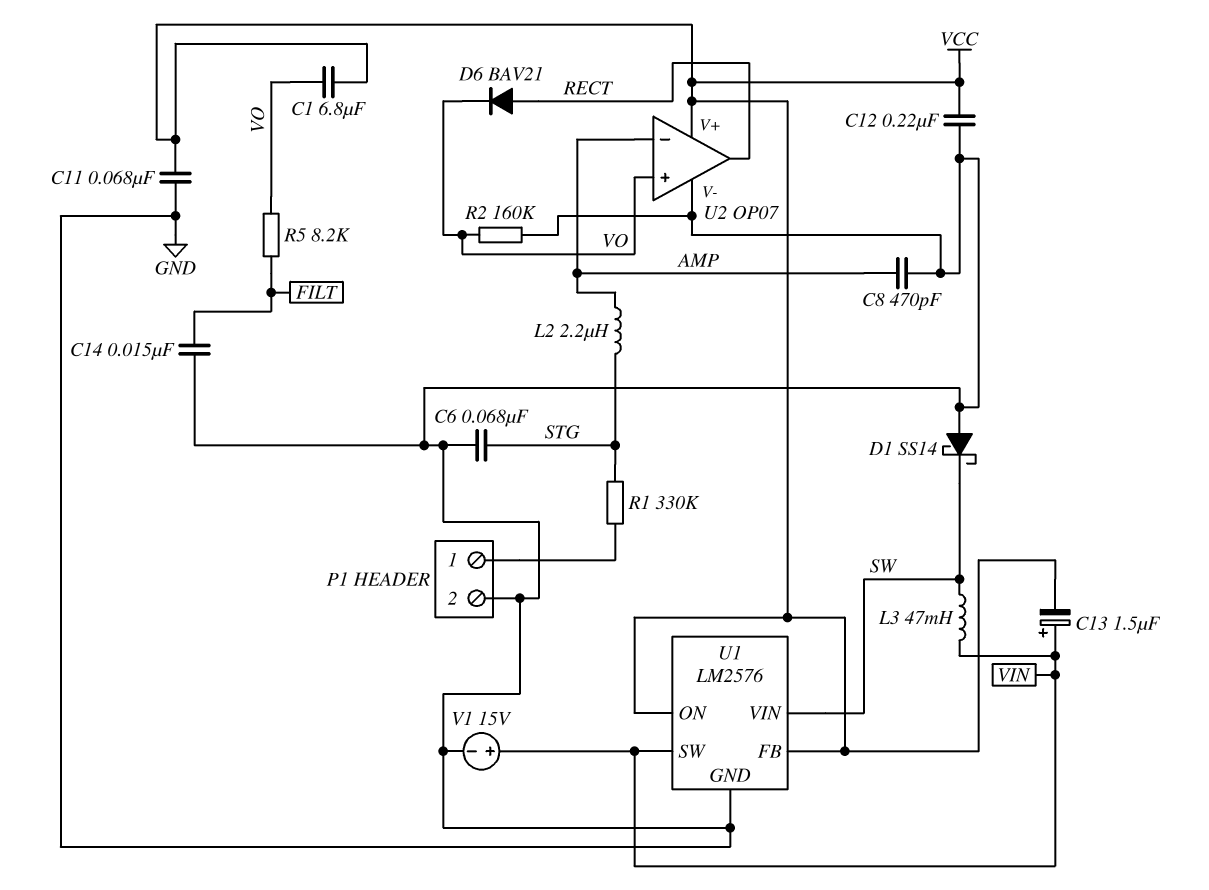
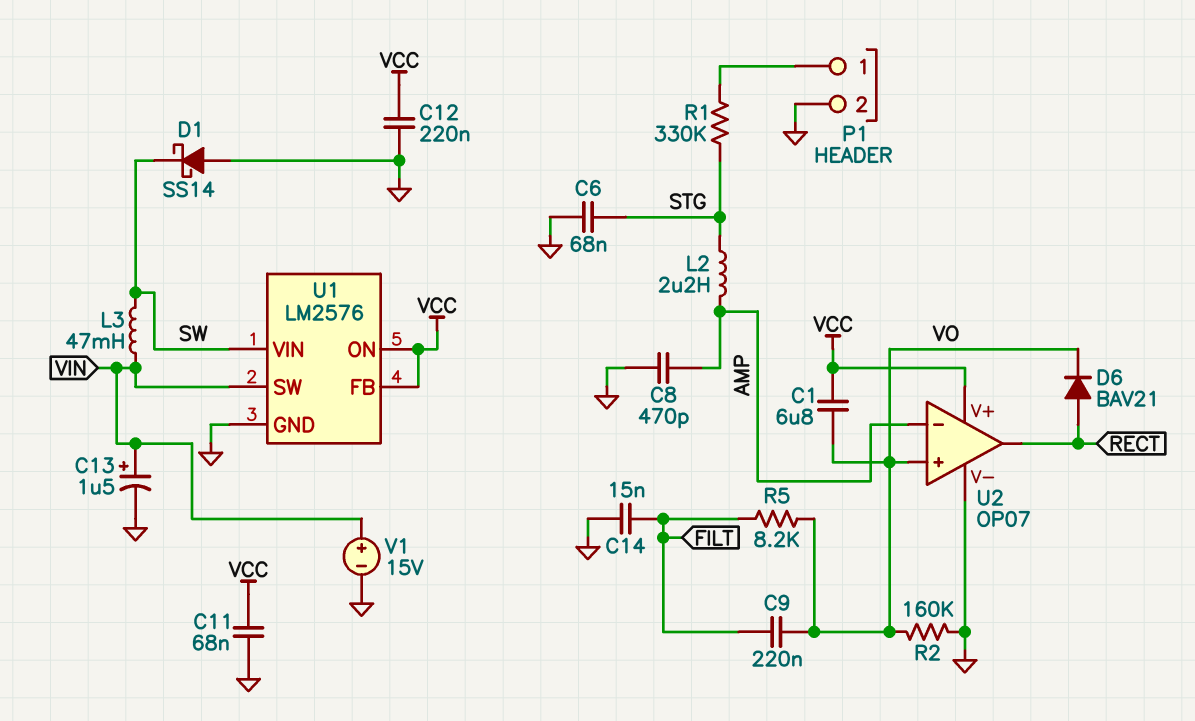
C9: none -> 220nF (FILT, VO)
C13: 1.5uF (plus VIN, minus VCC) -> 1.5uF (plus VIN, minus GND)

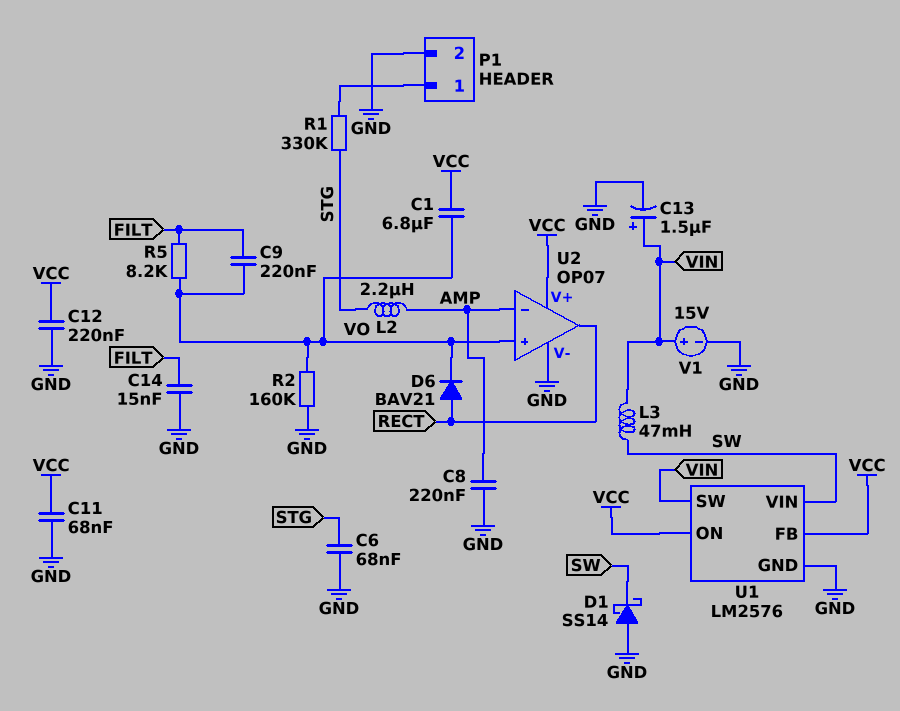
C8: 470pF (AMP, GND) -> 220nF (AMP, GND)

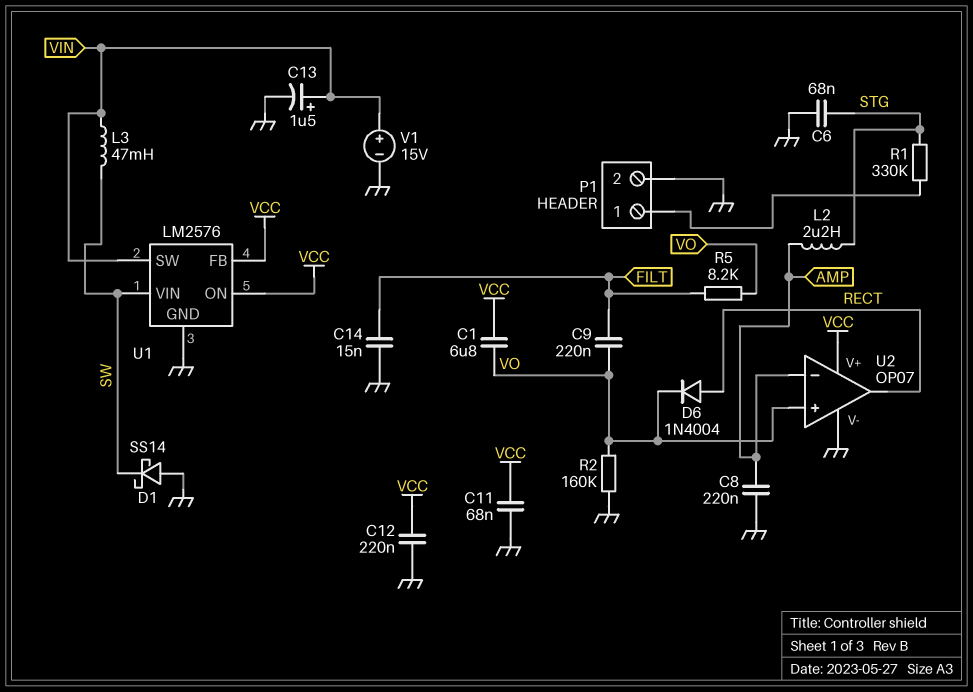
D6: diode BAV21 (A RECT, K VO) -> diode 1N4004 (A RECT, K VO)

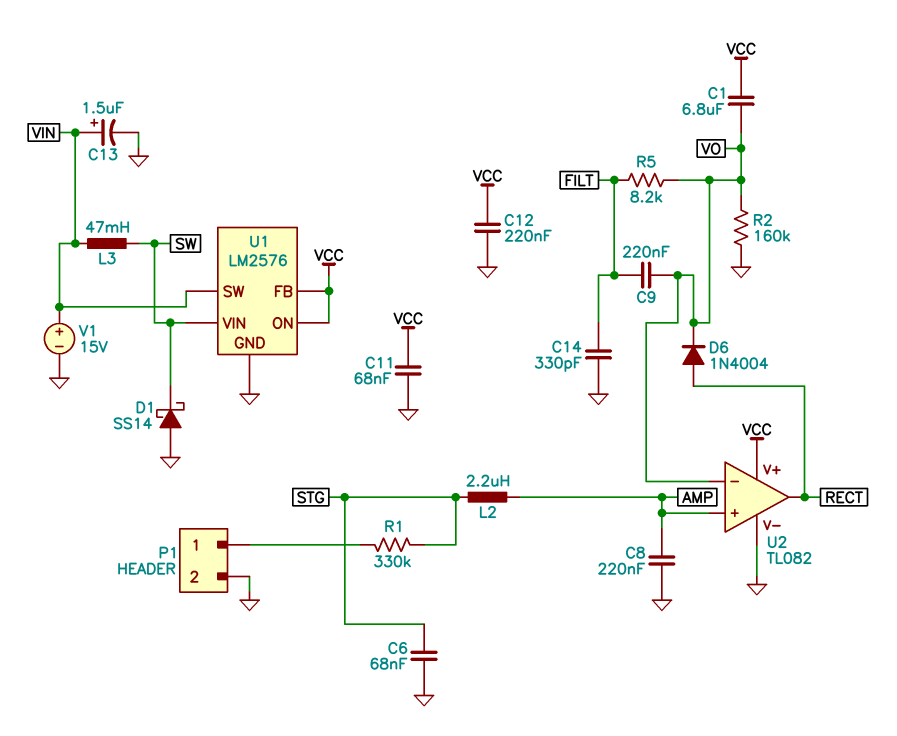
C14: 15nF (FILT, GND) -> 330pF (FILT, GND)
U2: OP07 -> TL082
U2 pin in+: VO -> AMP
U2 pin in-: AMP -> VO

